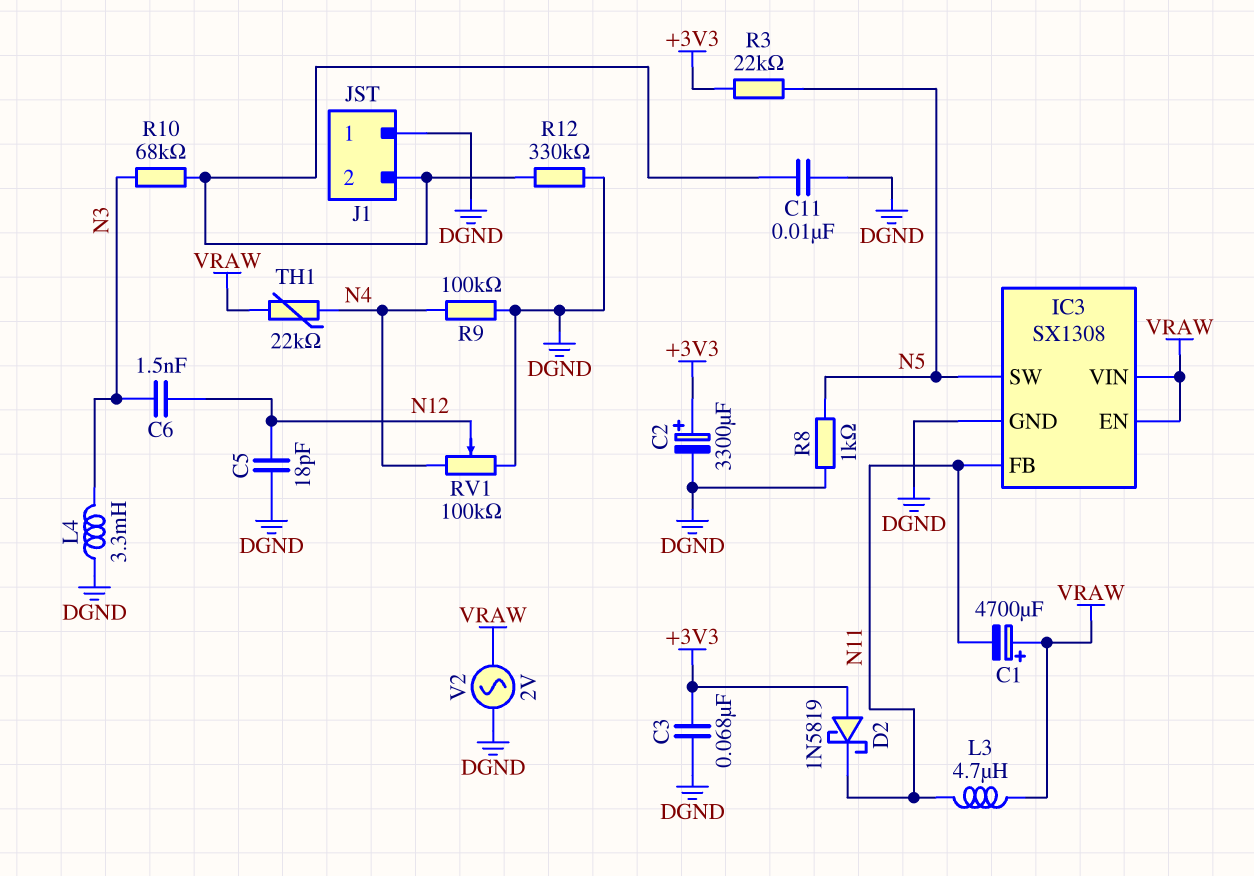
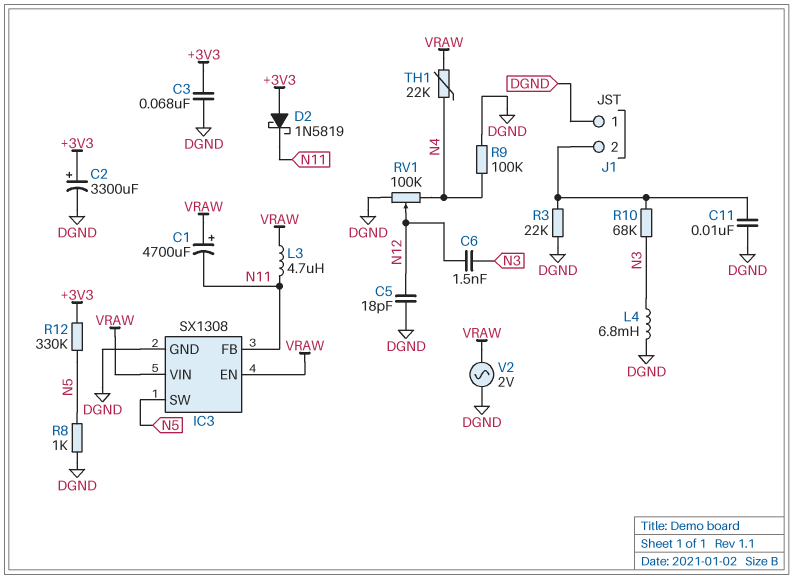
L4: 3.3mH (DGND, N3) -> 6.8mH (DGND, N3)
R3: 22k (+3V3, N5) -> 22k (DGND, J1/2)
R12: 330k (DGND, J1/2) -> 330k (+3V3, N5)

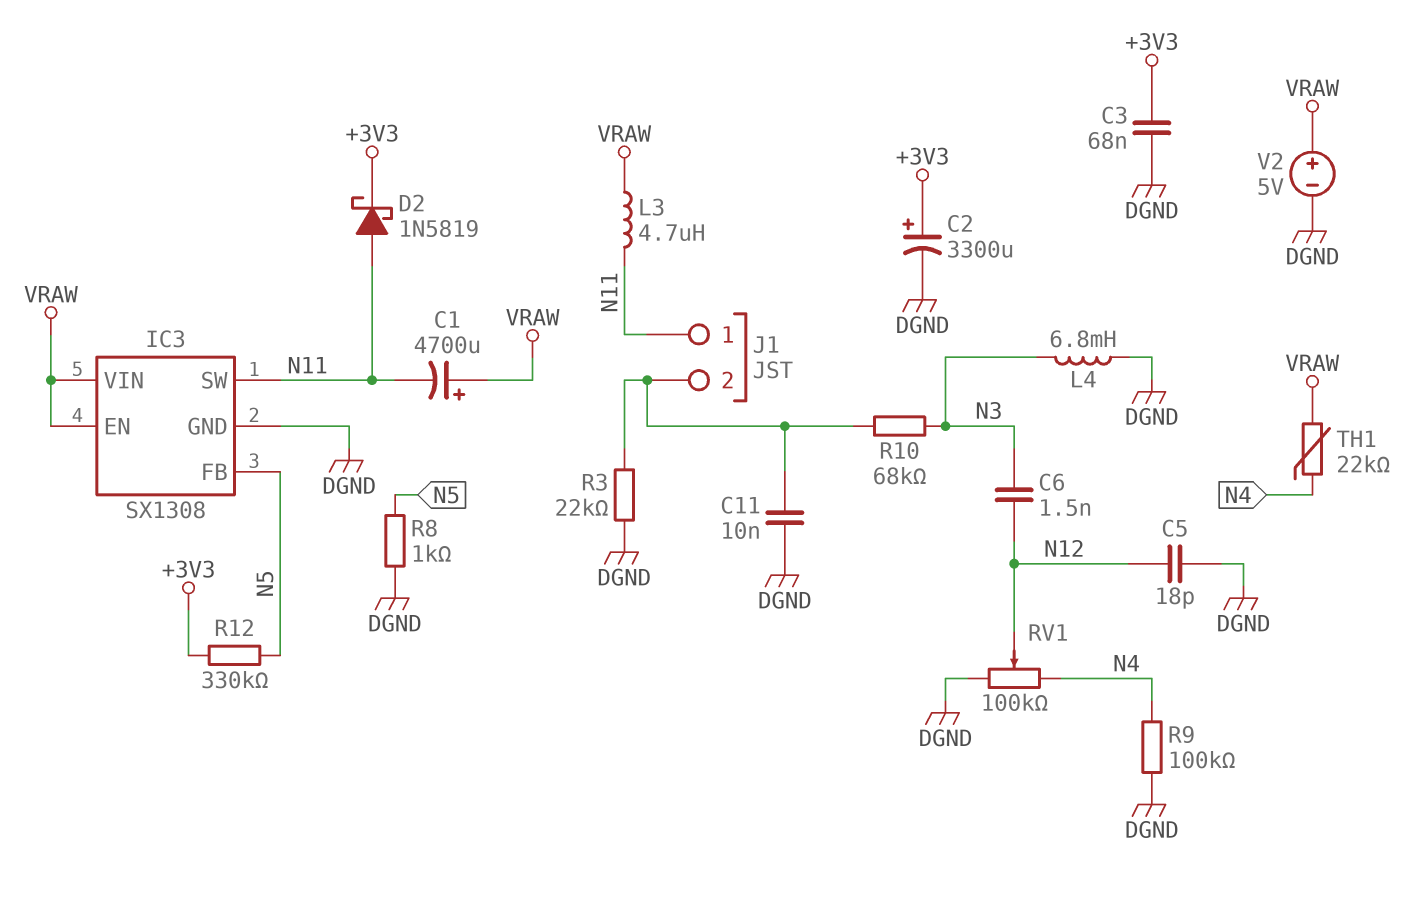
D2: schottky 1N5819 (A +3V3, K N11) -> schottky 1N5819 (A N11, K +3V3)
IC3 pin FB: N11 -> N5
IC3 pin SW: N5 -> N11
J1 pin 1: DGND -> N11
V2: AC 2V (DGND, VRAW) -> 5V (plus VRAW, minus DGND)

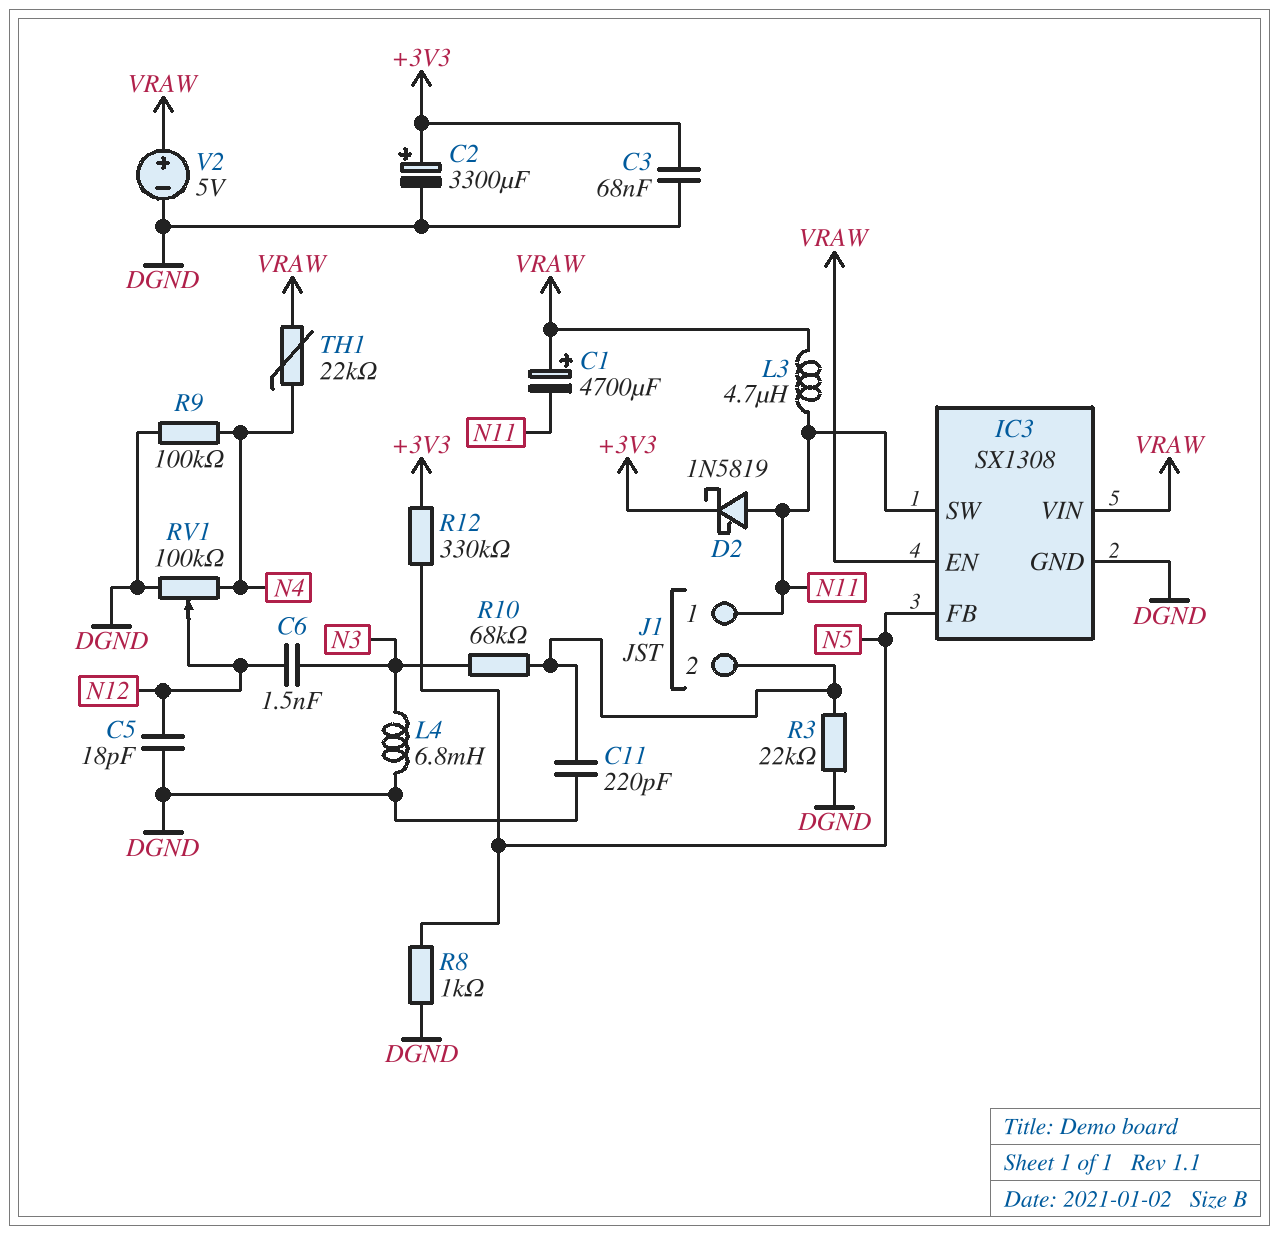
C11: 10nF (DGND, J1/2) -> 220pF (DGND, J1/2)

